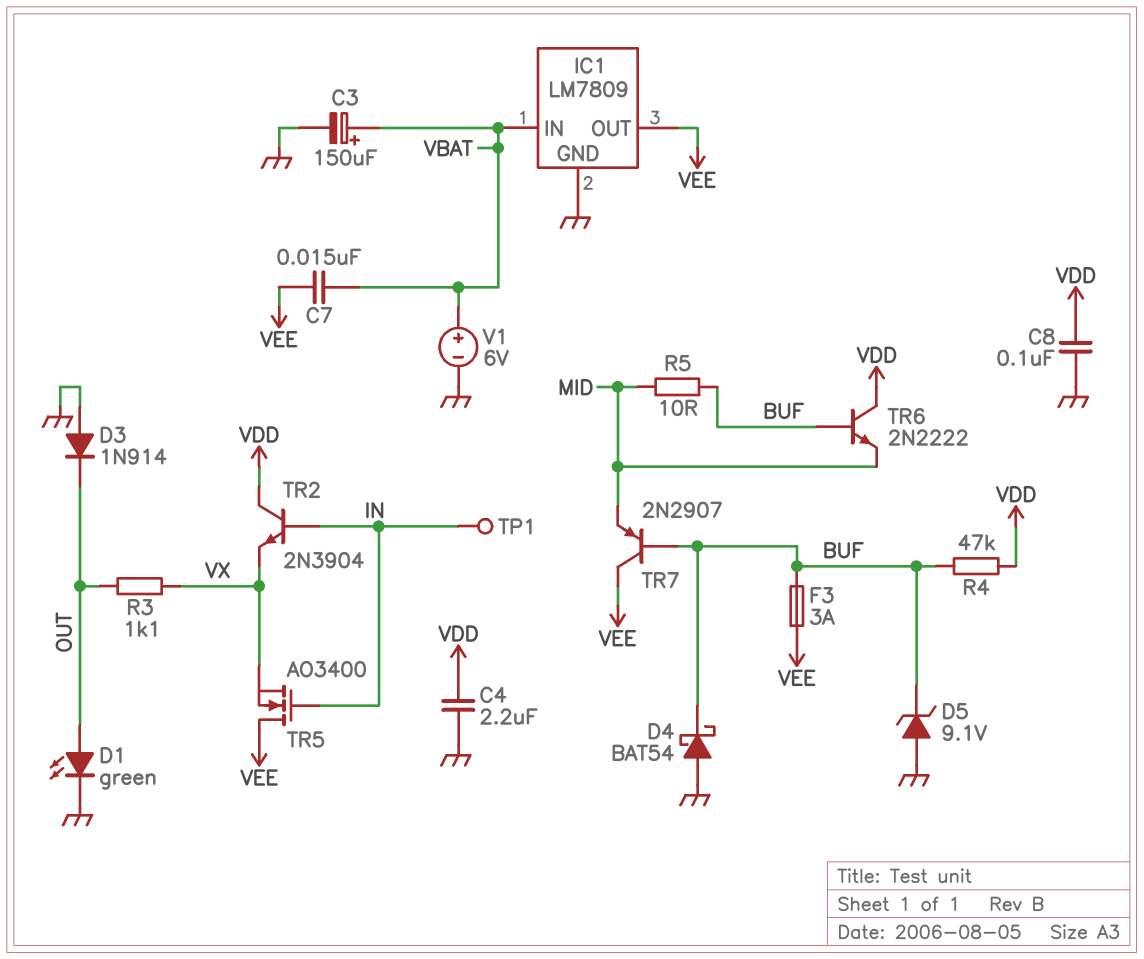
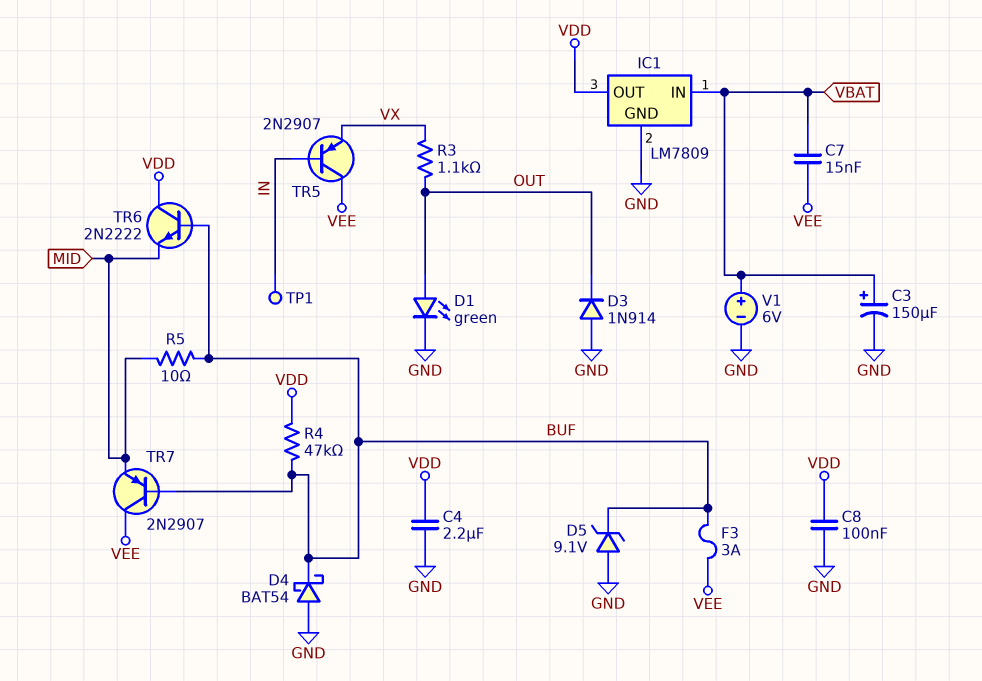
IC1 pin OUT: VEE -> VDD
TR2: NPN 2N3904 (B IN, C VDD, E VX) -> none
TR5: NMOS AO3400 (G IN, D VEE, S VX) -> PNP 2N2907 (B IN, C VEE, E VX)

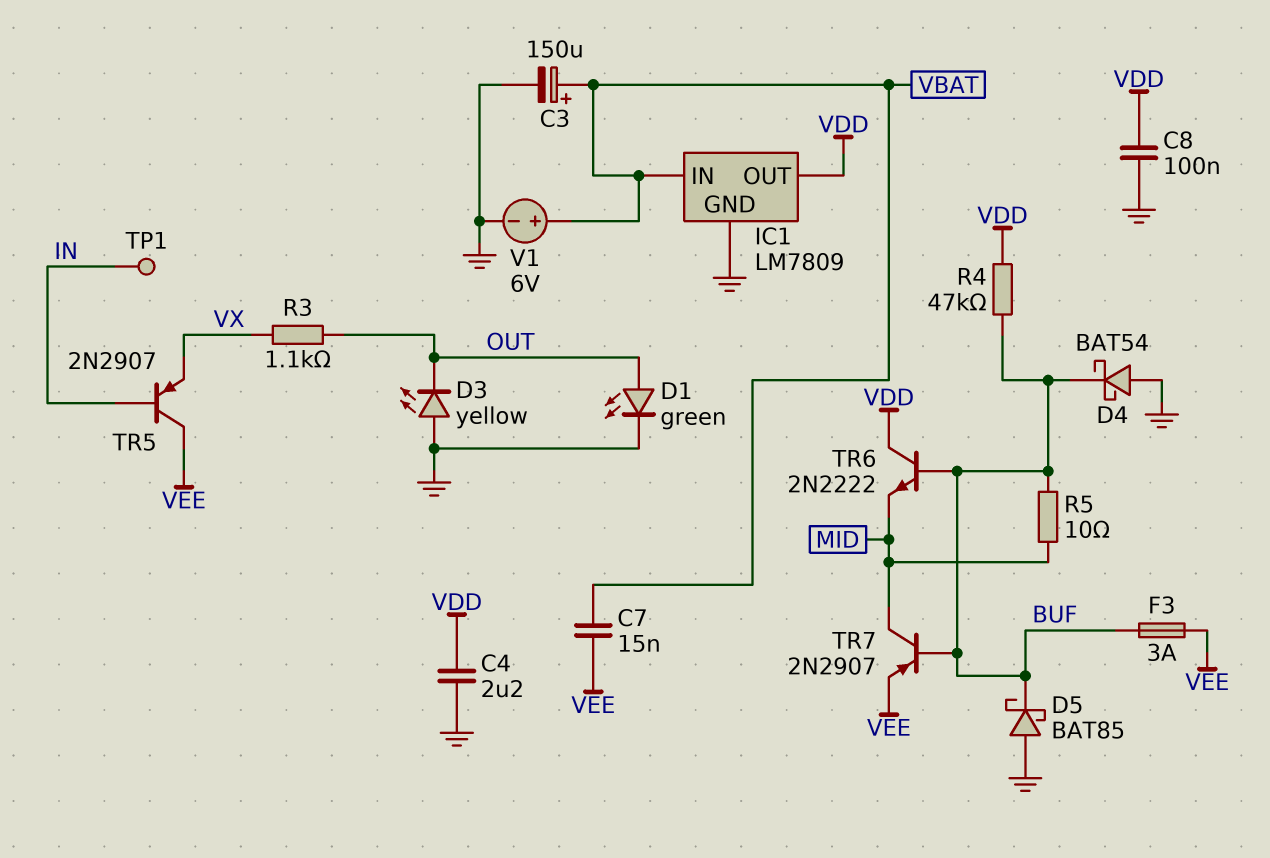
D3: diode 1N914 (A GND, K OUT) -> LED yellow (A GND, K OUT)
D5: zener 9.1V (A GND, K BUF) -> schottky BAT85 (A GND, K BUF)
TR7: PNP 2N2907 (B BUF, C VEE, E MID) -> PNP 2N2907 (B BUF, C MID, E VEE)

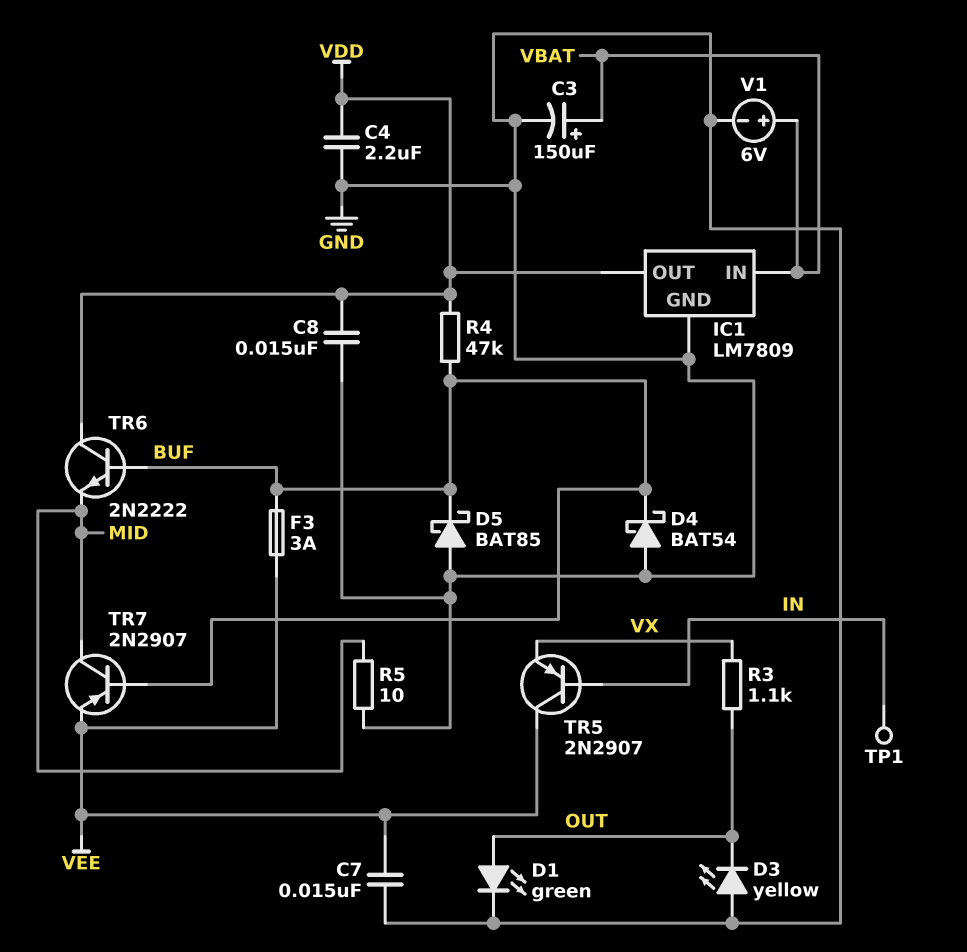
C7: 15nF (VBAT, VEE) -> 15nF (GND, VEE)
C8: 100nF (GND, VDD) -> 15nF (GND, VDD)
R5: 10 (BUF, MID) -> 10 (GND, MID)

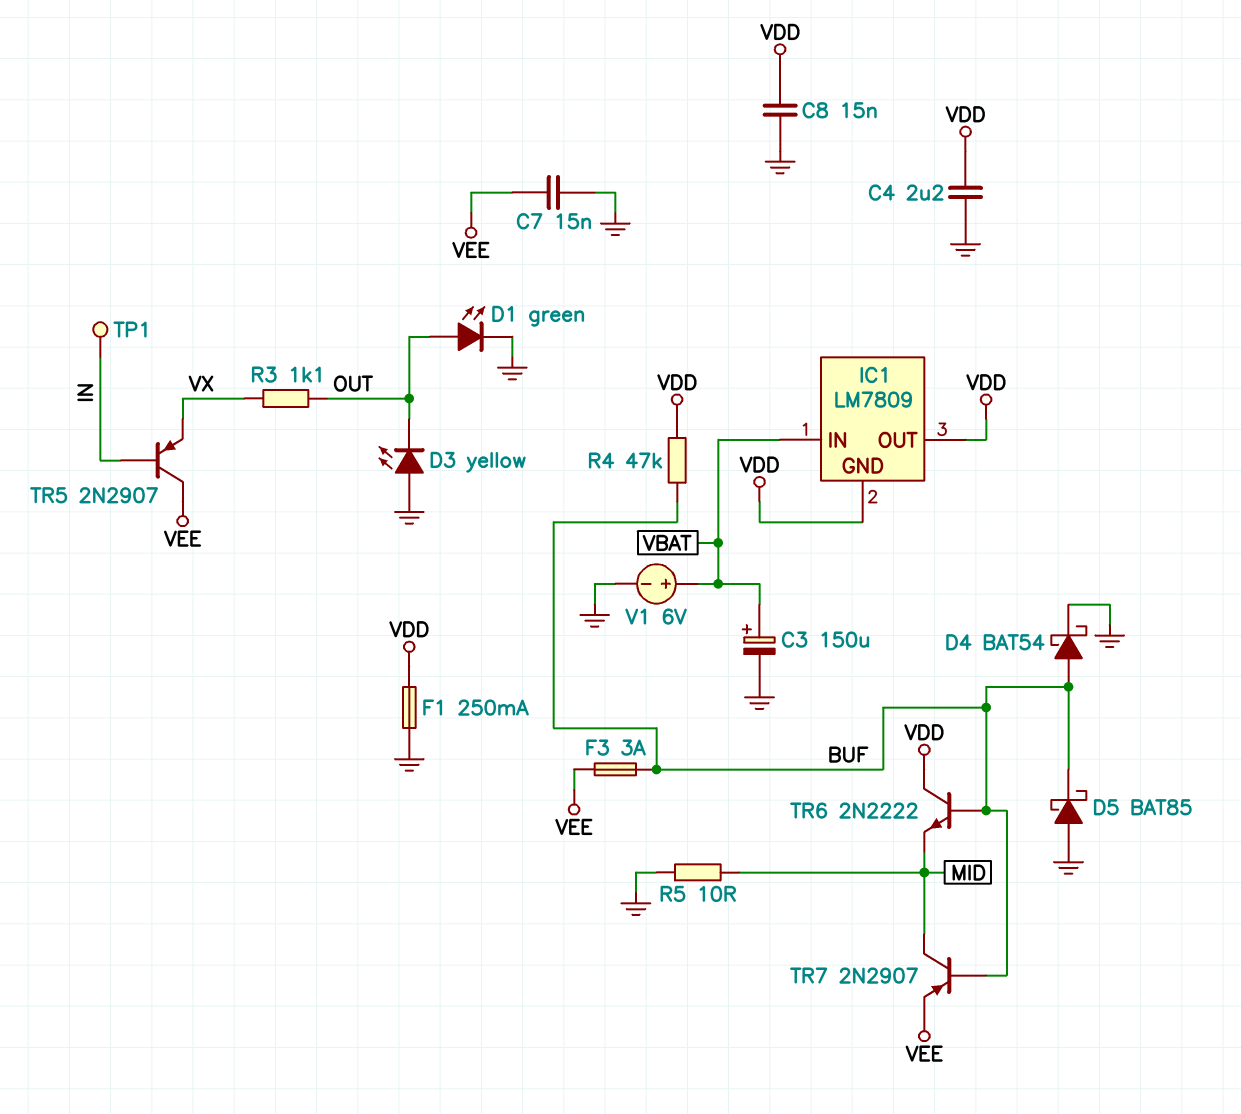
D4: schottky BAT54 (A GND, K BUF) -> schottky BAT54 (A BUF, K GND)
F1: none -> 250mA (GND, VDD)
IC1 pin GND: GND -> VDD

